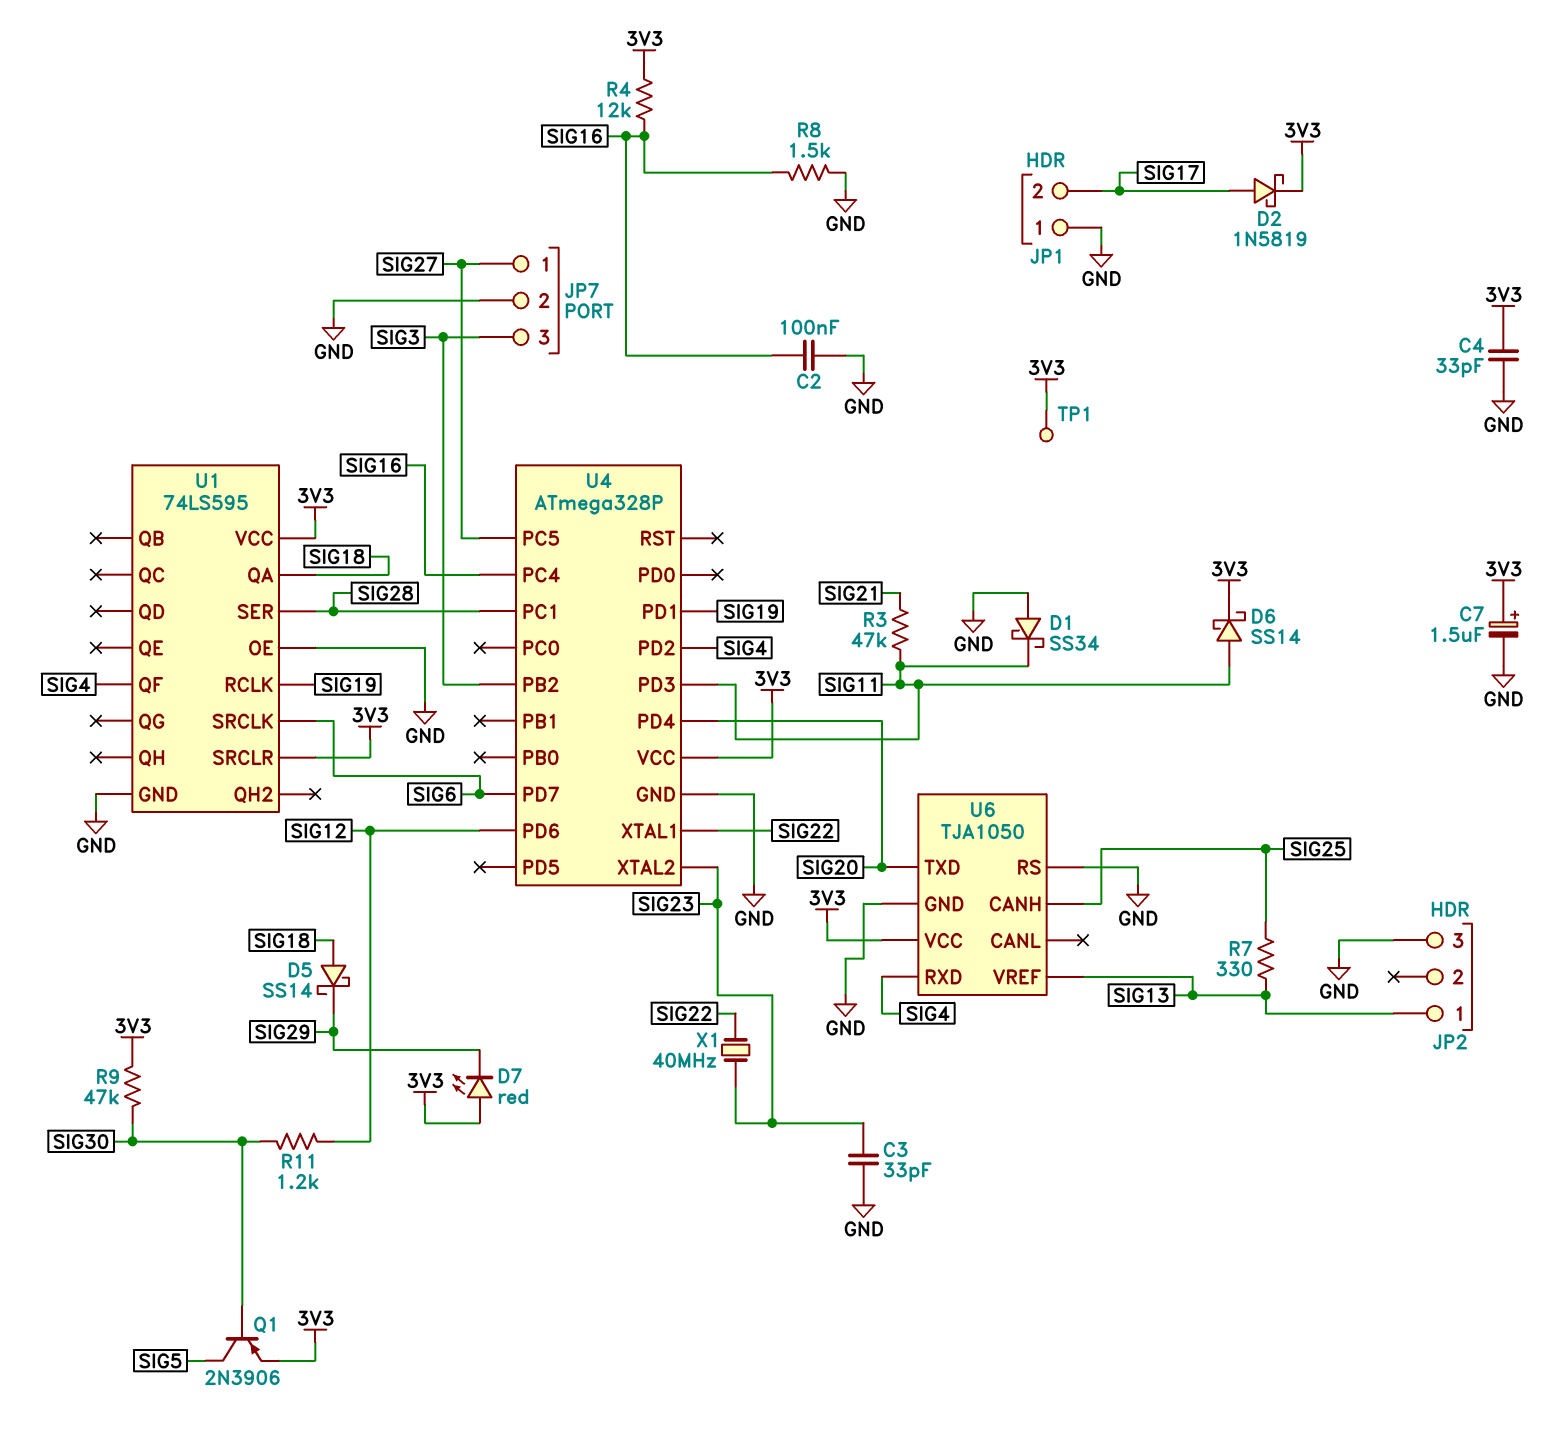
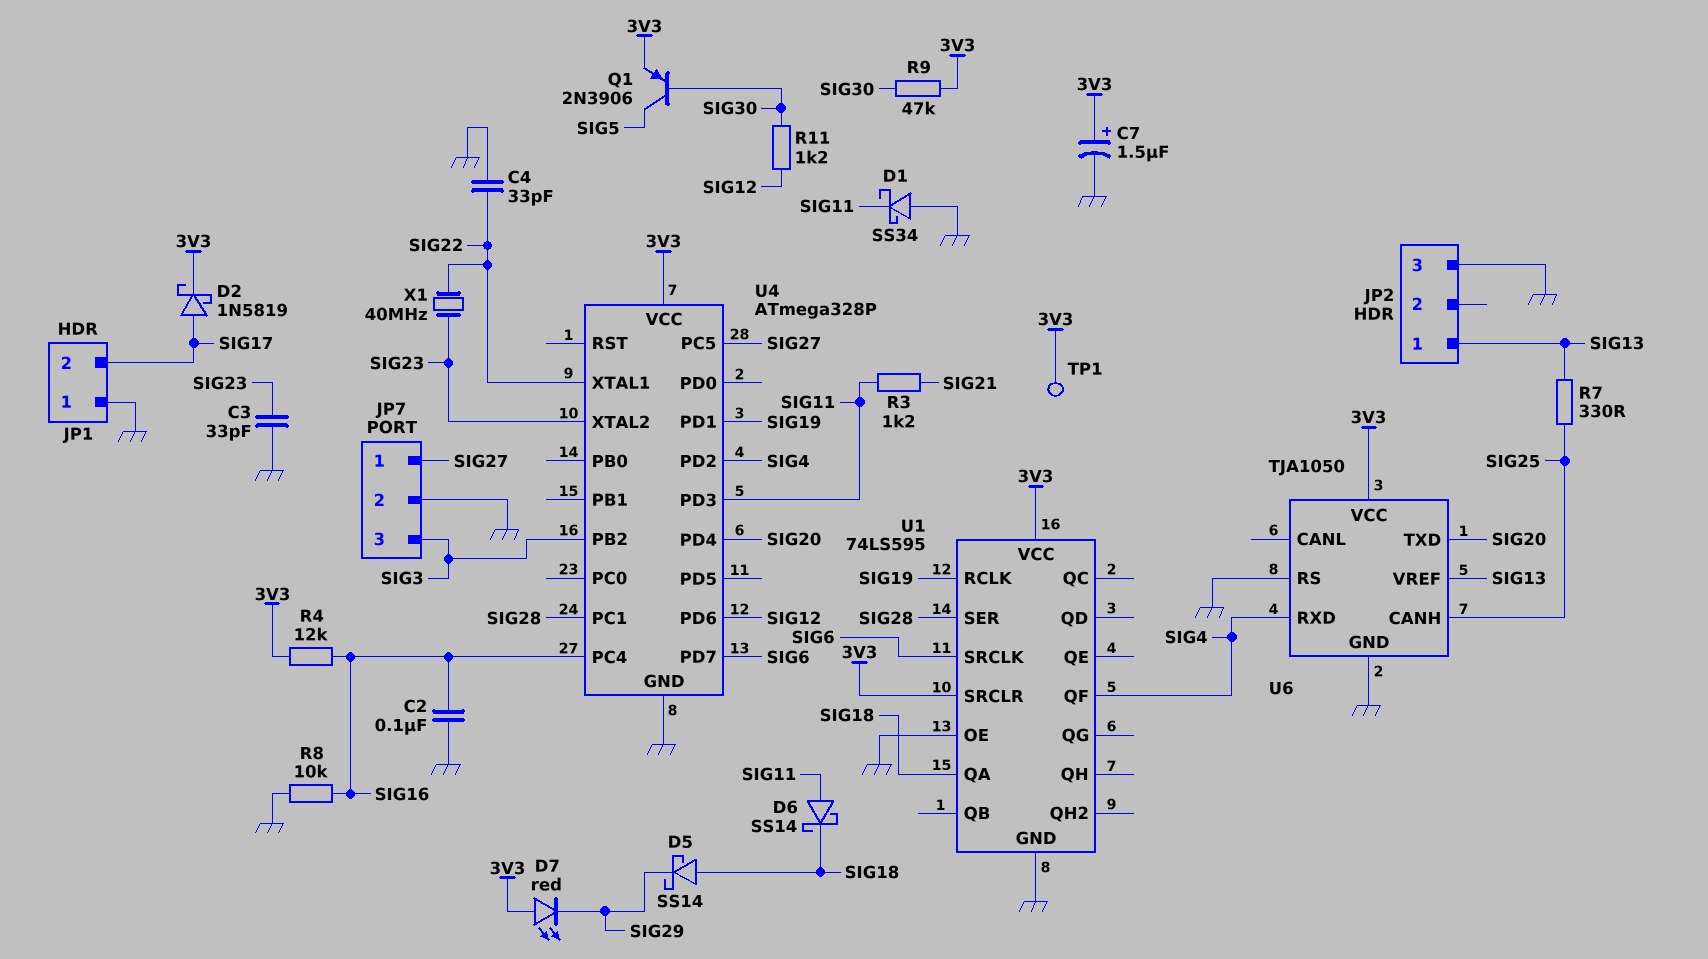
C4: 33pF (3V3, GND) -> 33pF (GND, SIG22)
D6: schottky SS14 (A SIG11, K 3V3) -> schottky SS14 (A SIG11, K SIG18)
R3: 47k (SIG11, SIG21) -> 1.2k (SIG11, SIG21)
R8: 1.5k (GND, SIG16) -> 10k (GND, SIG16)

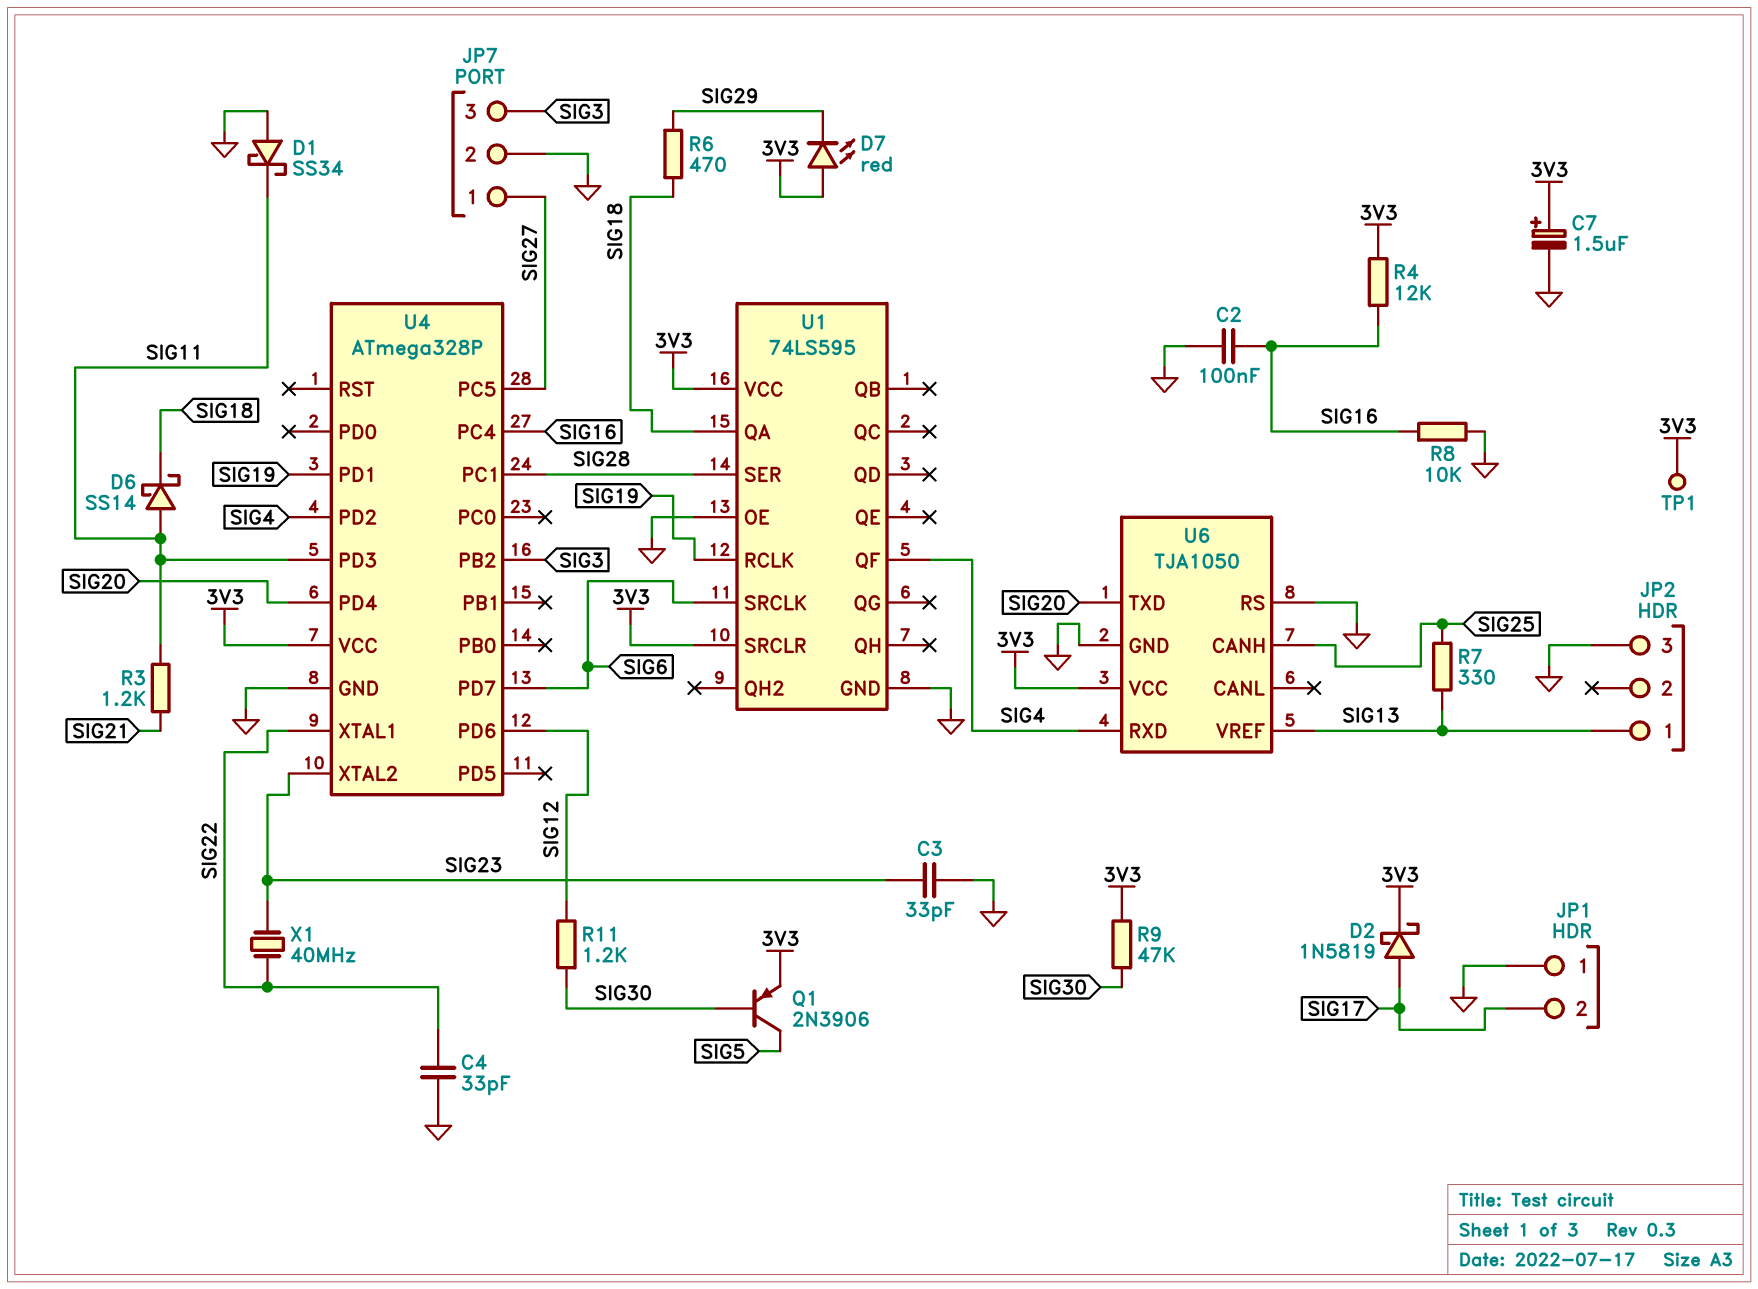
D5: schottky SS14 (A SIG18, K SIG29) -> none
R6: none -> 470 (SIG18, SIG29)

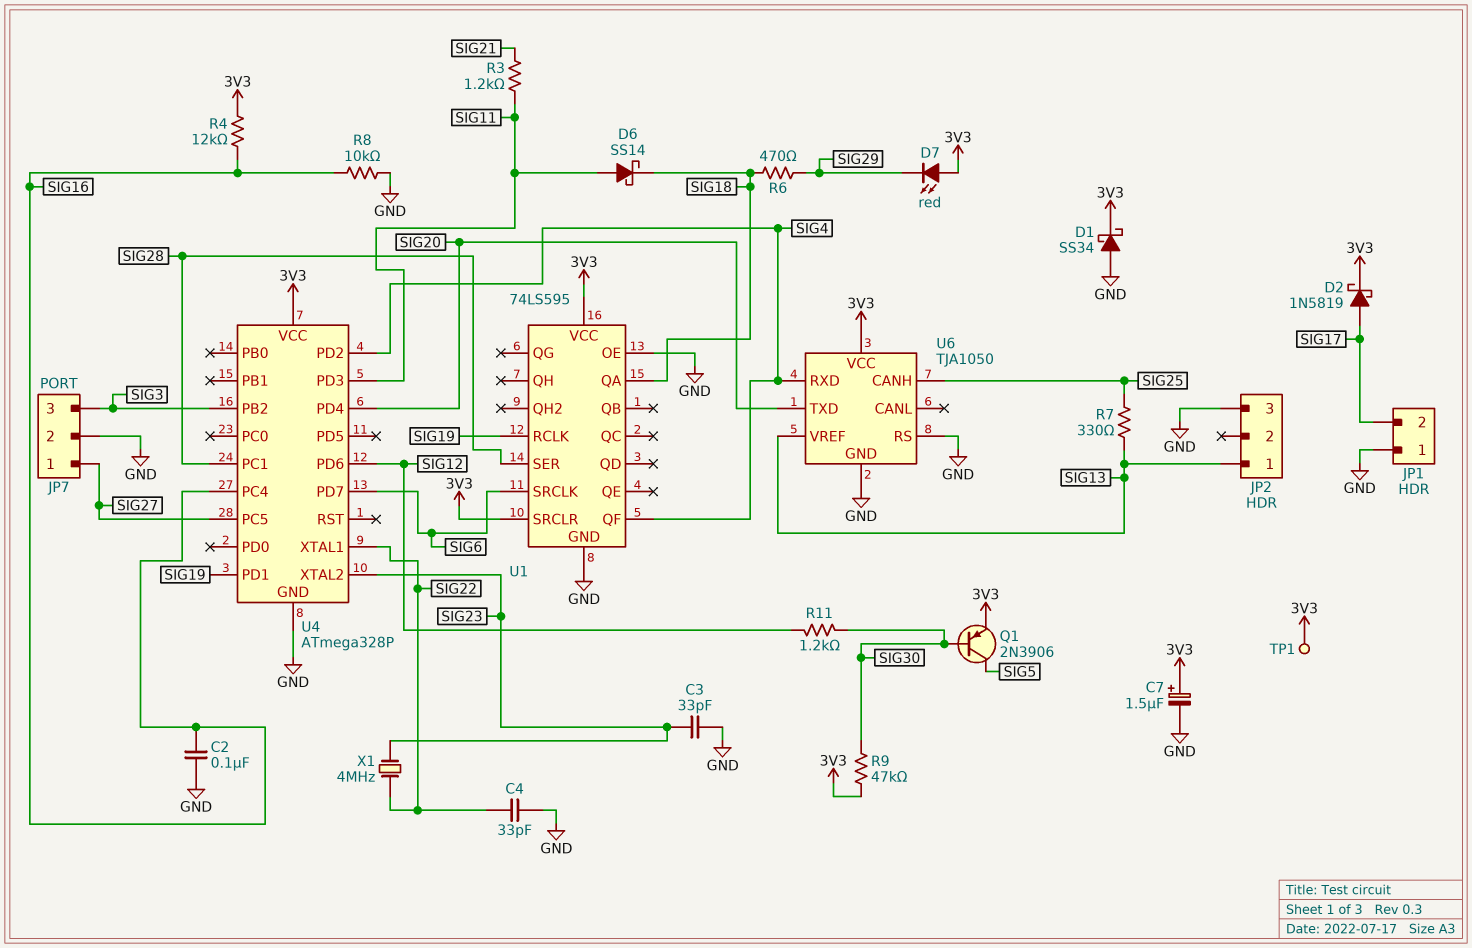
D1: schottky SS34 (A GND, K SIG11) -> schottky SS34 (A GND, K 3V3)
X1: 40MHz (SIG22, SIG23) -> 4MHz (SIG22, SIG23)

